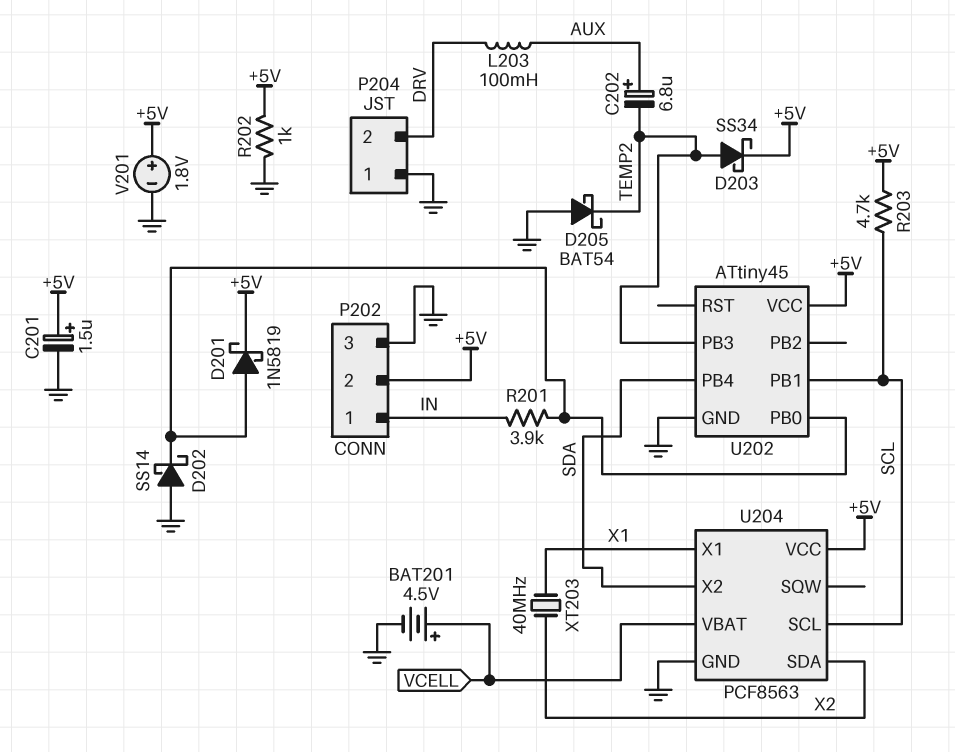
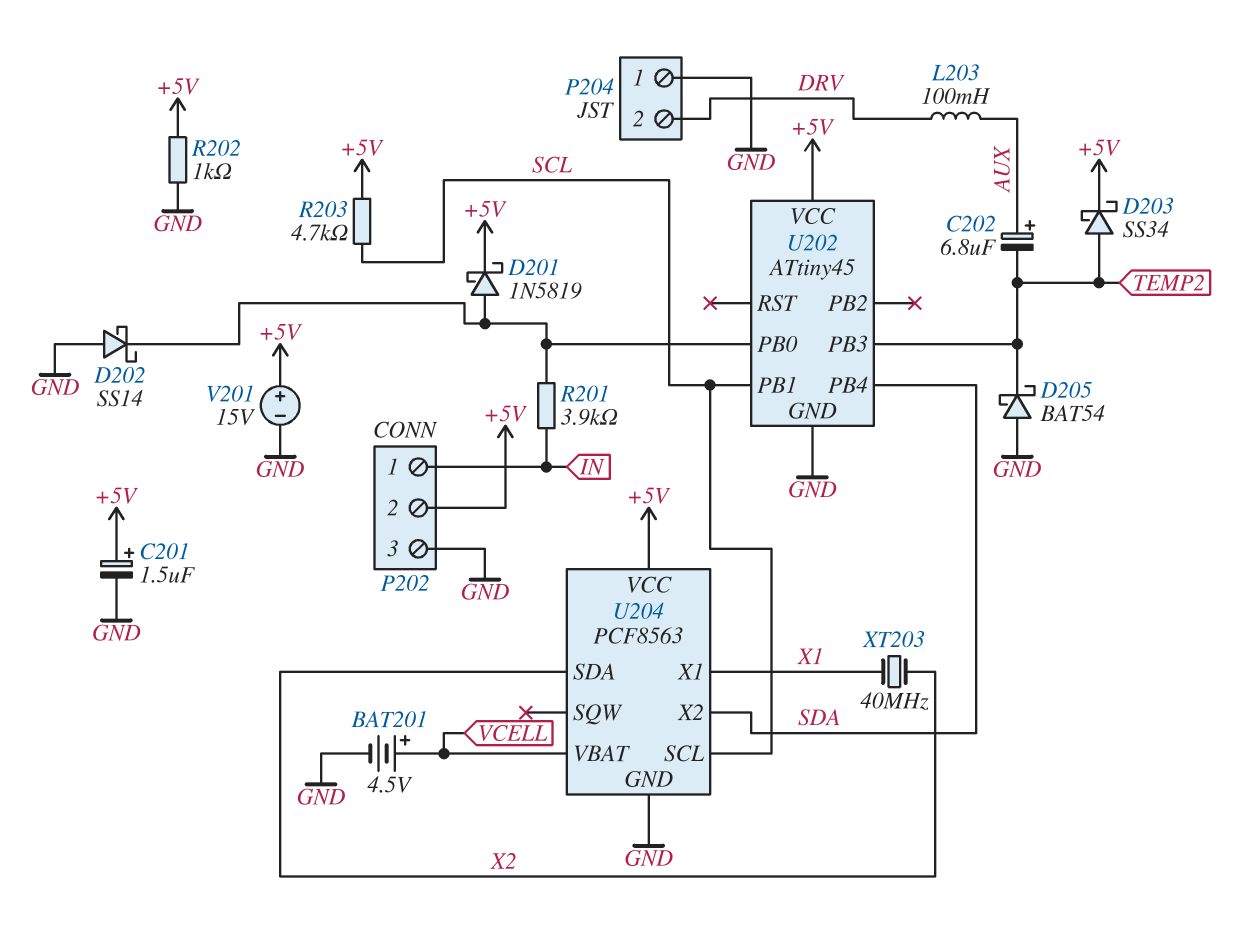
V201: 1.8V (plus +5V, minus GND) -> 15V (plus +5V, minus GND)

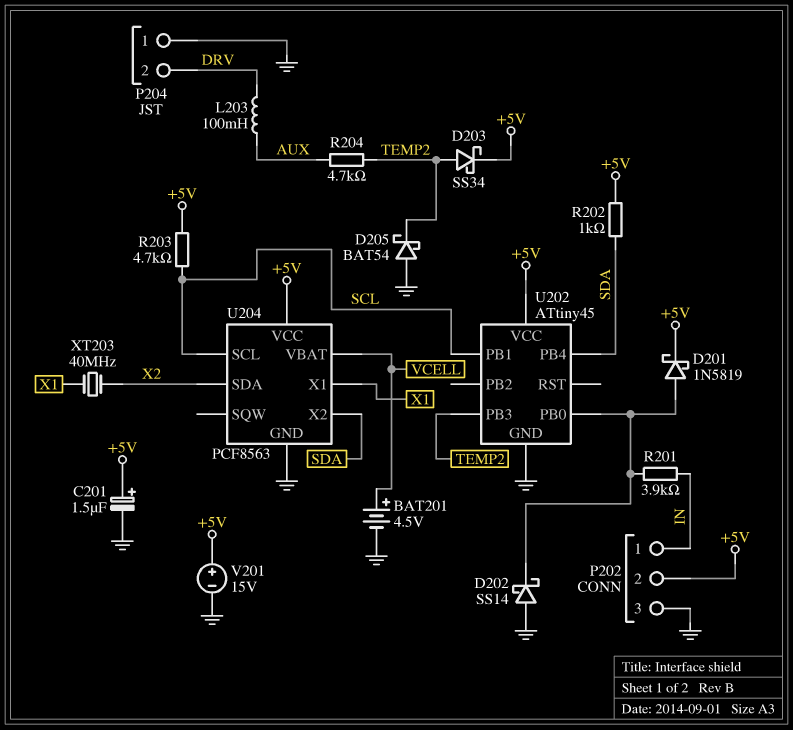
C202: 6.8uF (plus AUX, minus TEMP2) -> none
R202: 1k (+5V, GND) -> 1k (+5V, SDA)
R204: none -> 4.7k (AUX, TEMP2)

